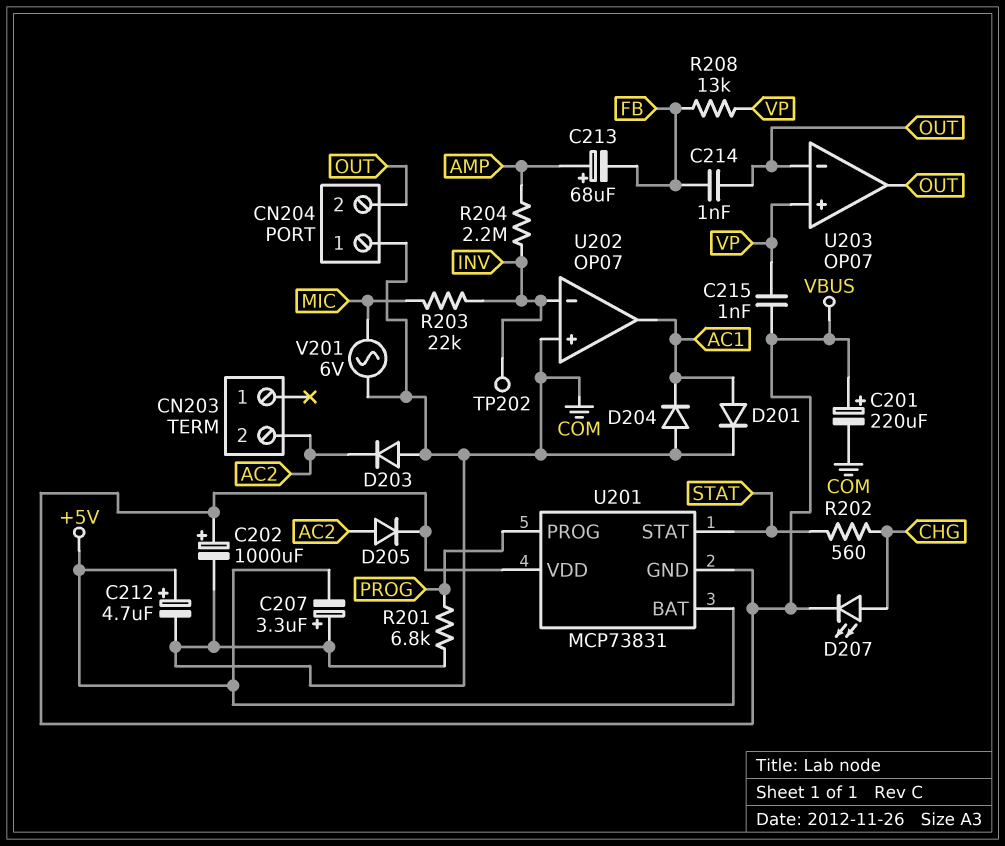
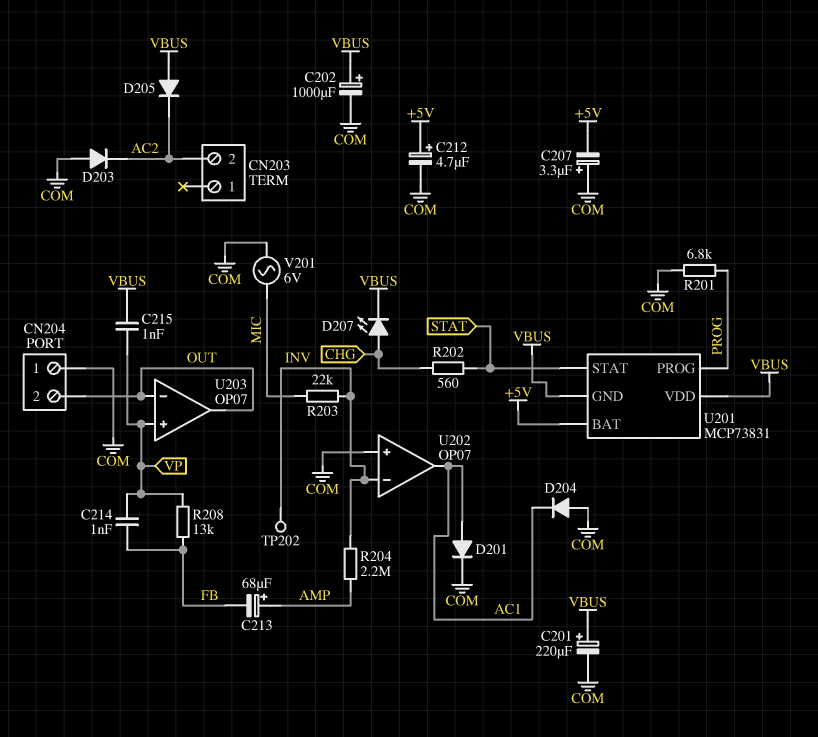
C214: 1nF (FB, OUT) -> 1nF (FB, VP)
D205: diode (A AC2, K VBUS) -> diode (A VBUS, K AC2)

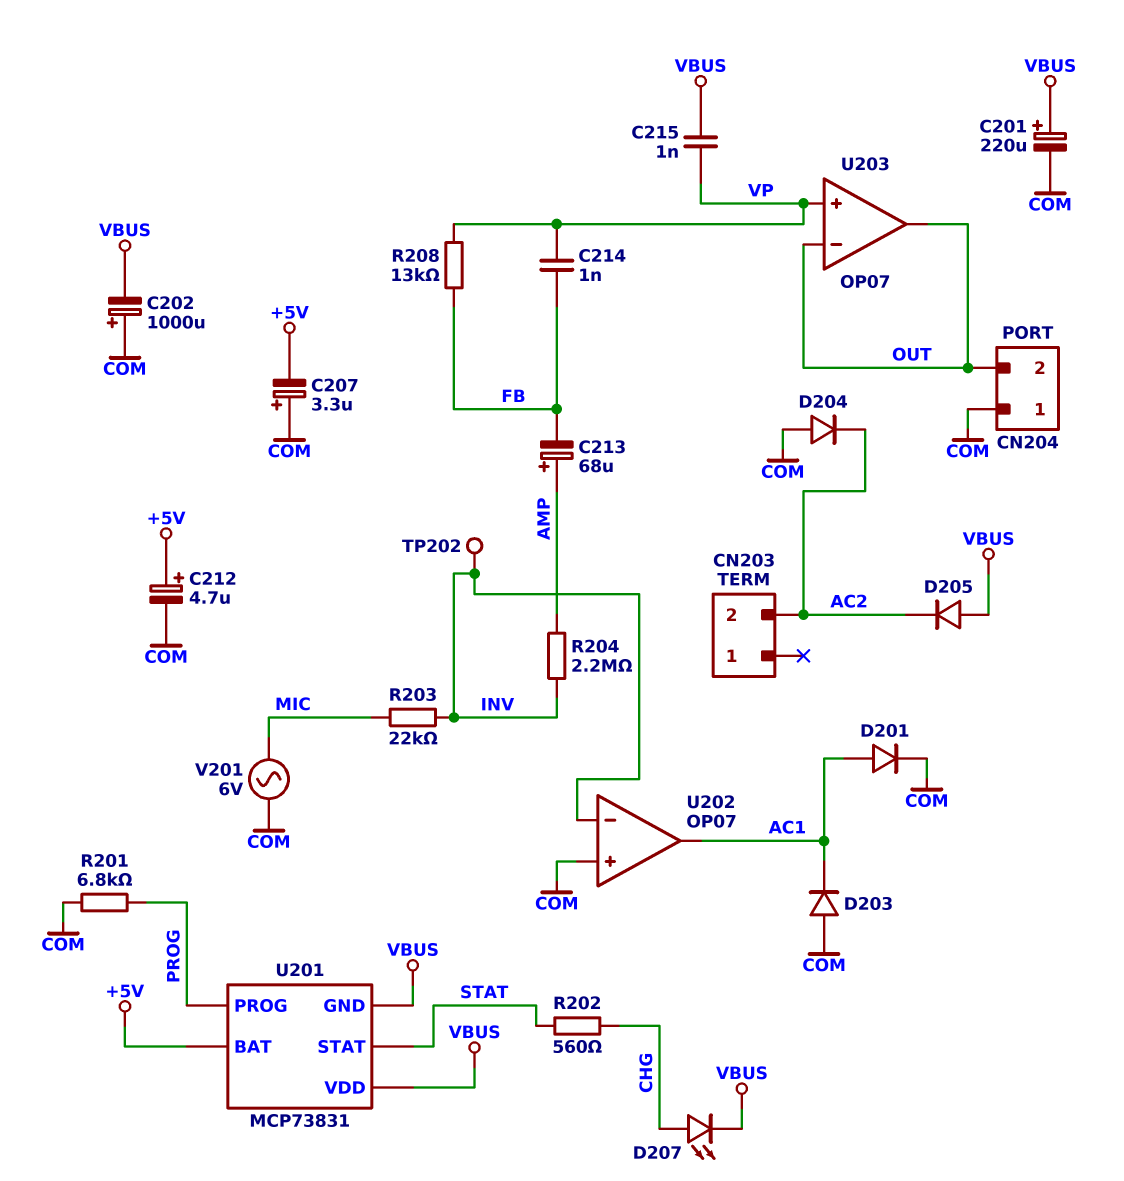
C202: 1000uF (plus VBUS, minus COM) -> 1000uF (plus COM, minus VBUS)
D203: diode (A COM, K AC2) -> diode (A COM, K AC1)
D204: diode (A COM, K AC1) -> diode (A COM, K AC2)

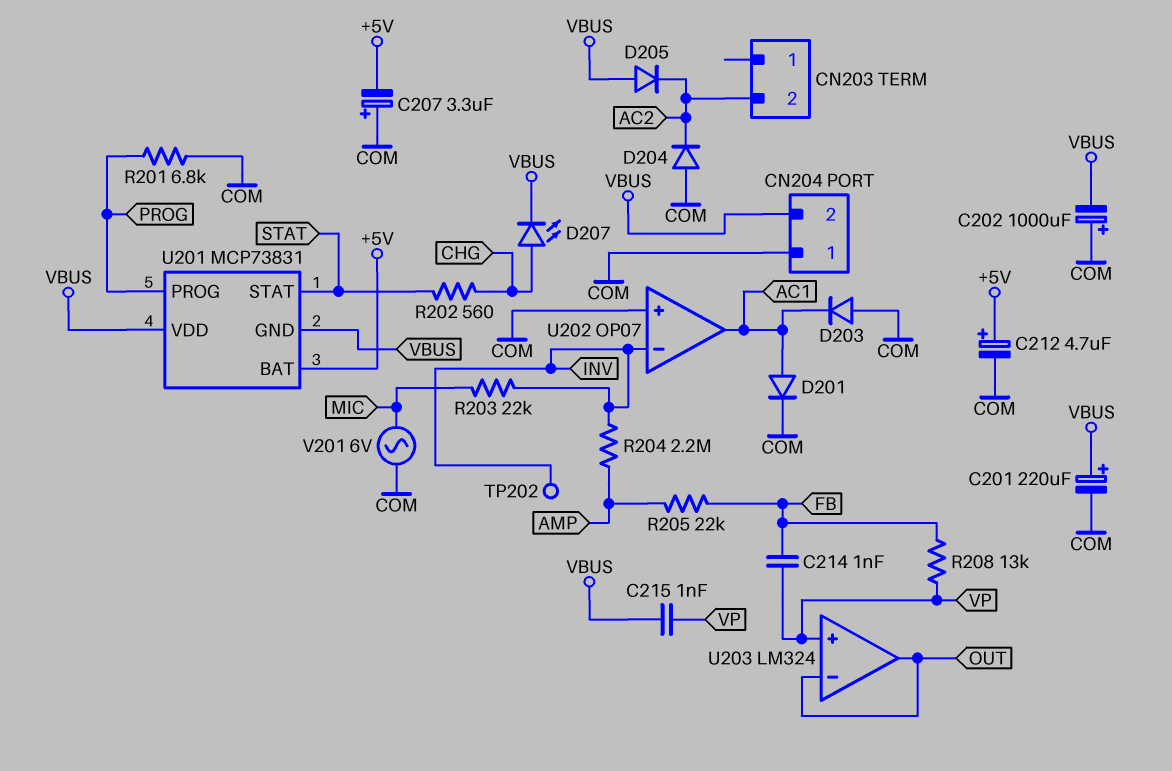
C213: 68uF (plus AMP, minus FB) -> none
CN204 pin 2: OUT -> VBUS
R205: none -> 22k (AMP, FB)
U203: OP07 -> LM324

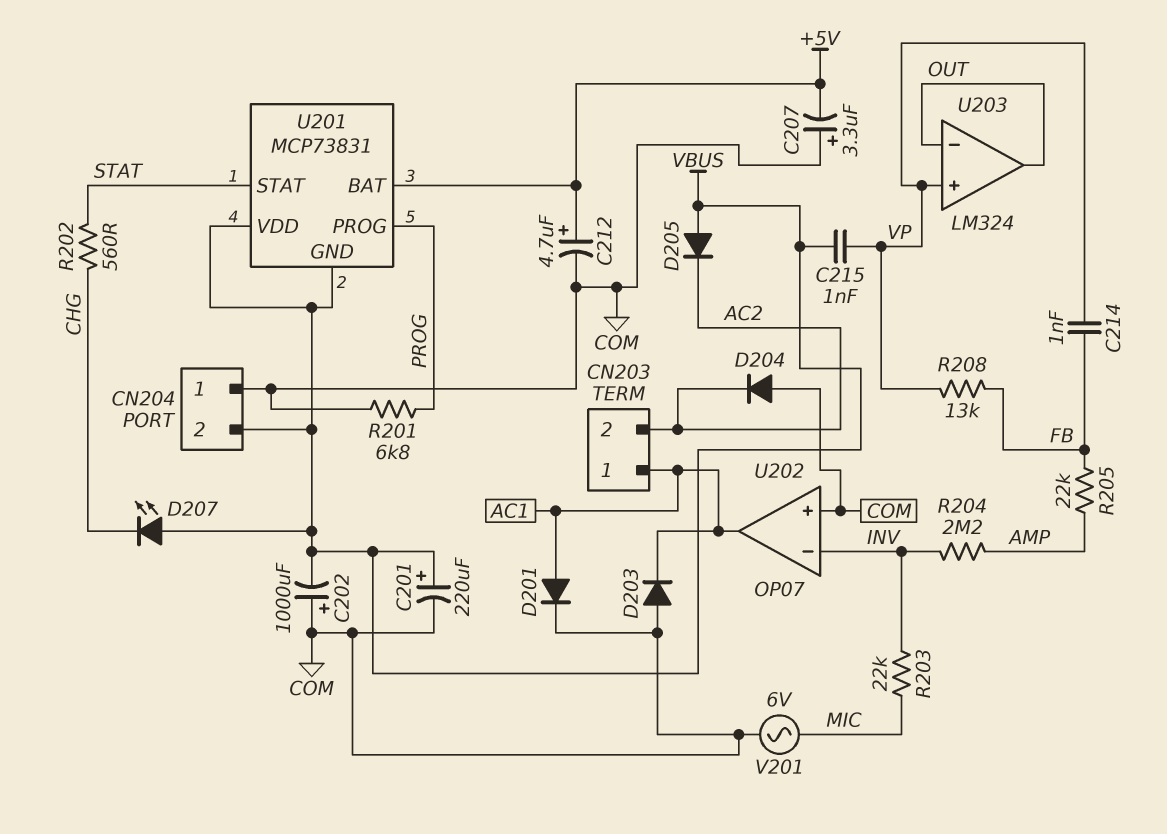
CN203 pin 1: none -> AC1
D207: LED (A CHG, K VBUS) -> LED (A VBUS, K CHG)
TP202: test point (INV) -> none

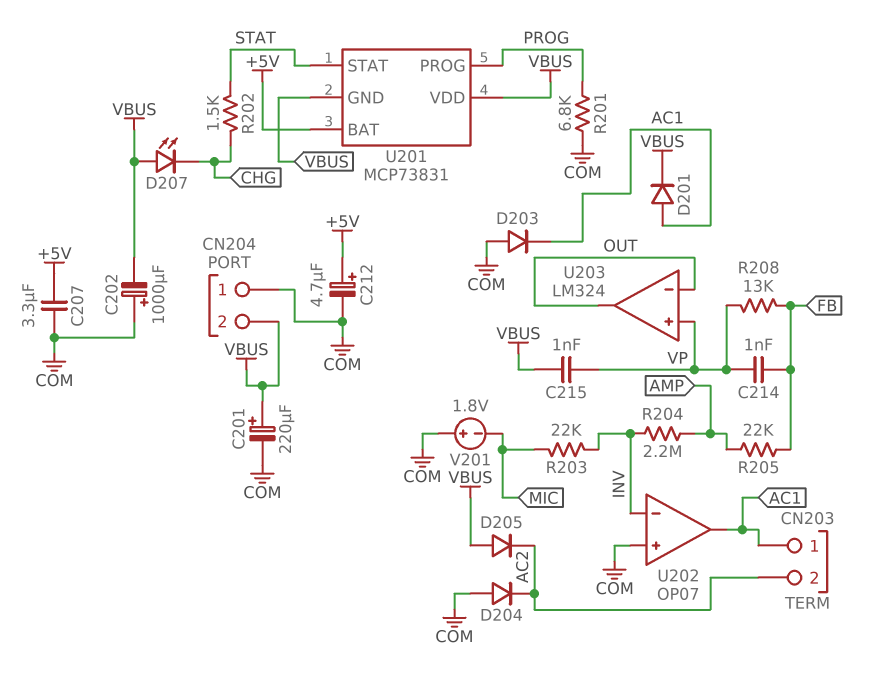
C207: 3.3uF (plus COM, minus +5V) -> 3.3uF (+5V, COM)
D201: diode (A AC1, K COM) -> diode (A AC1, K VBUS)
R202: 560 (CHG, STAT) -> 1.5k (CHG, STAT)
V201: AC 6V (COM, MIC) -> 1.8V (plus COM, minus MIC)

